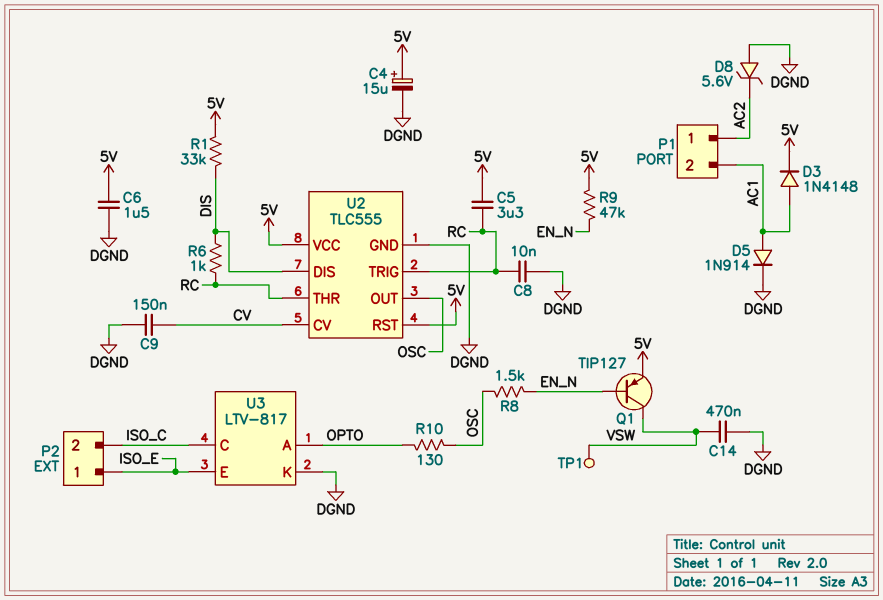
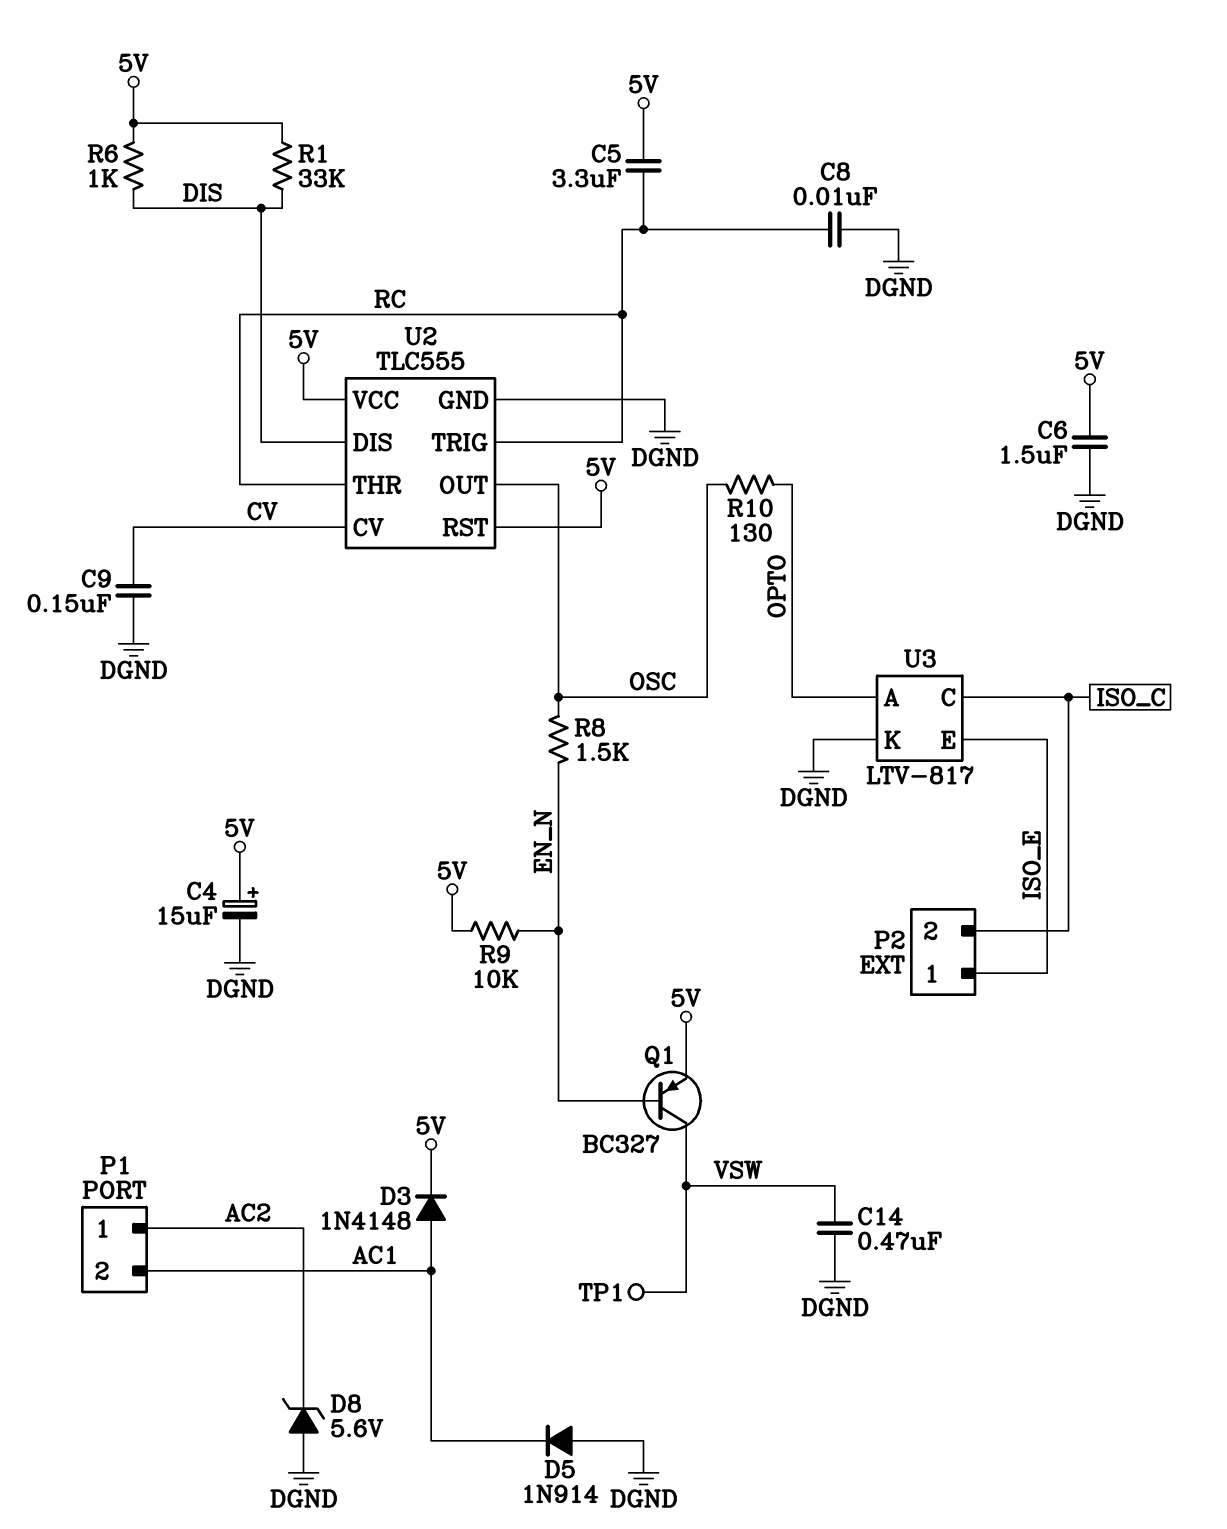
D5: diode 1N914 (A AC1, K DGND) -> diode 1N914 (A DGND, K AC1)
Q1: PNP TIP127 (B EN_N, C VSW, E 5V) -> PNP BC327 (B EN_N, C VSW, E 5V)
R6: 1k (DIS, RC) -> 1k (5V, DIS)
R9: 47k (5V, EN_N) -> 10k (5V, EN_N)

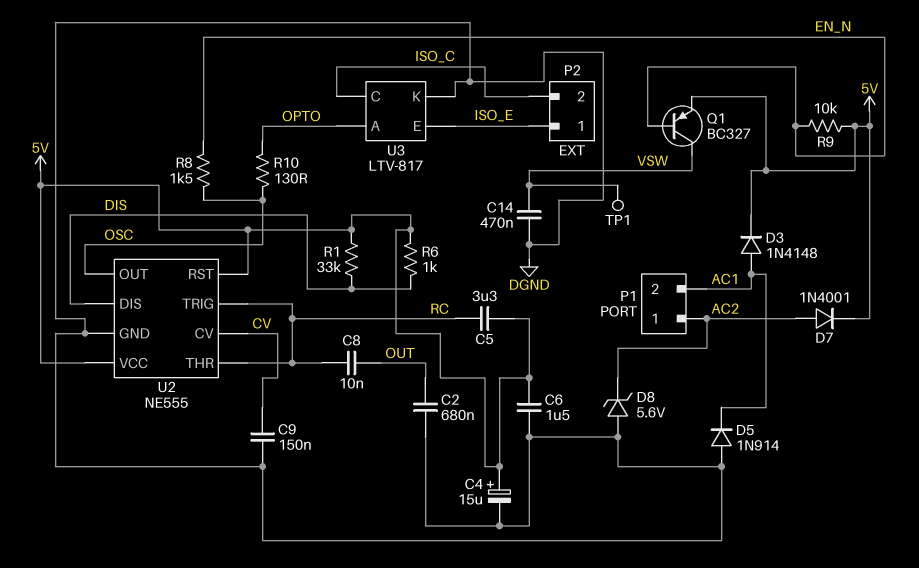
C2: none -> 680nF (DGND, OUT)
C8: 10nF (DGND, RC) -> 10nF (OUT, RC)
D7: none -> diode 1N4001 (A AC2, K 5V)
U2: TLC555 -> NE555

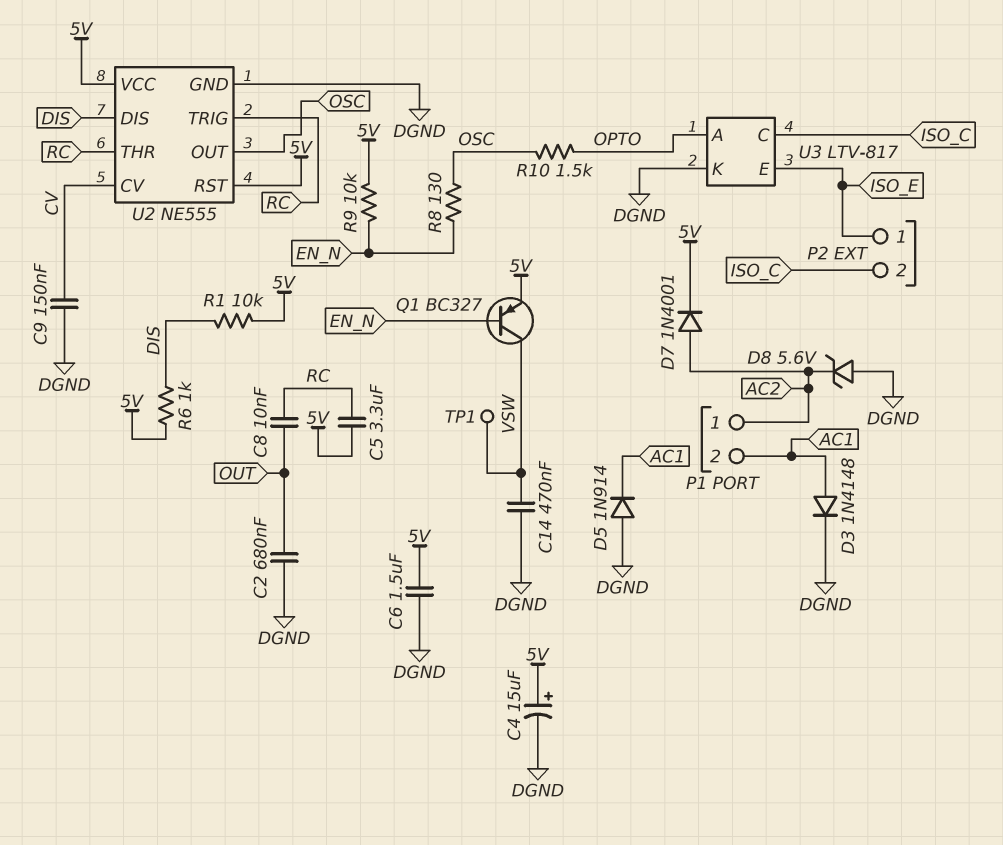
D3: diode 1N4148 (A AC1, K 5V) -> diode 1N4148 (A AC1, K DGND)
R1: 33k (5V, DIS) -> 10k (5V, DIS)
R8: 1.5k (EN_N, OSC) -> 130 (EN_N, OSC)
R10: 130 (OPTO, OSC) -> 1.5k (OPTO, OSC)

